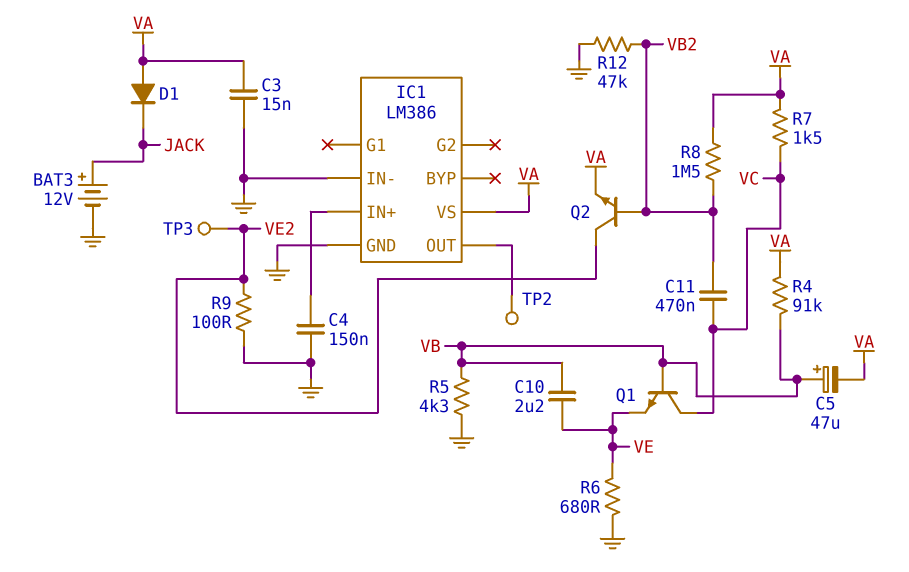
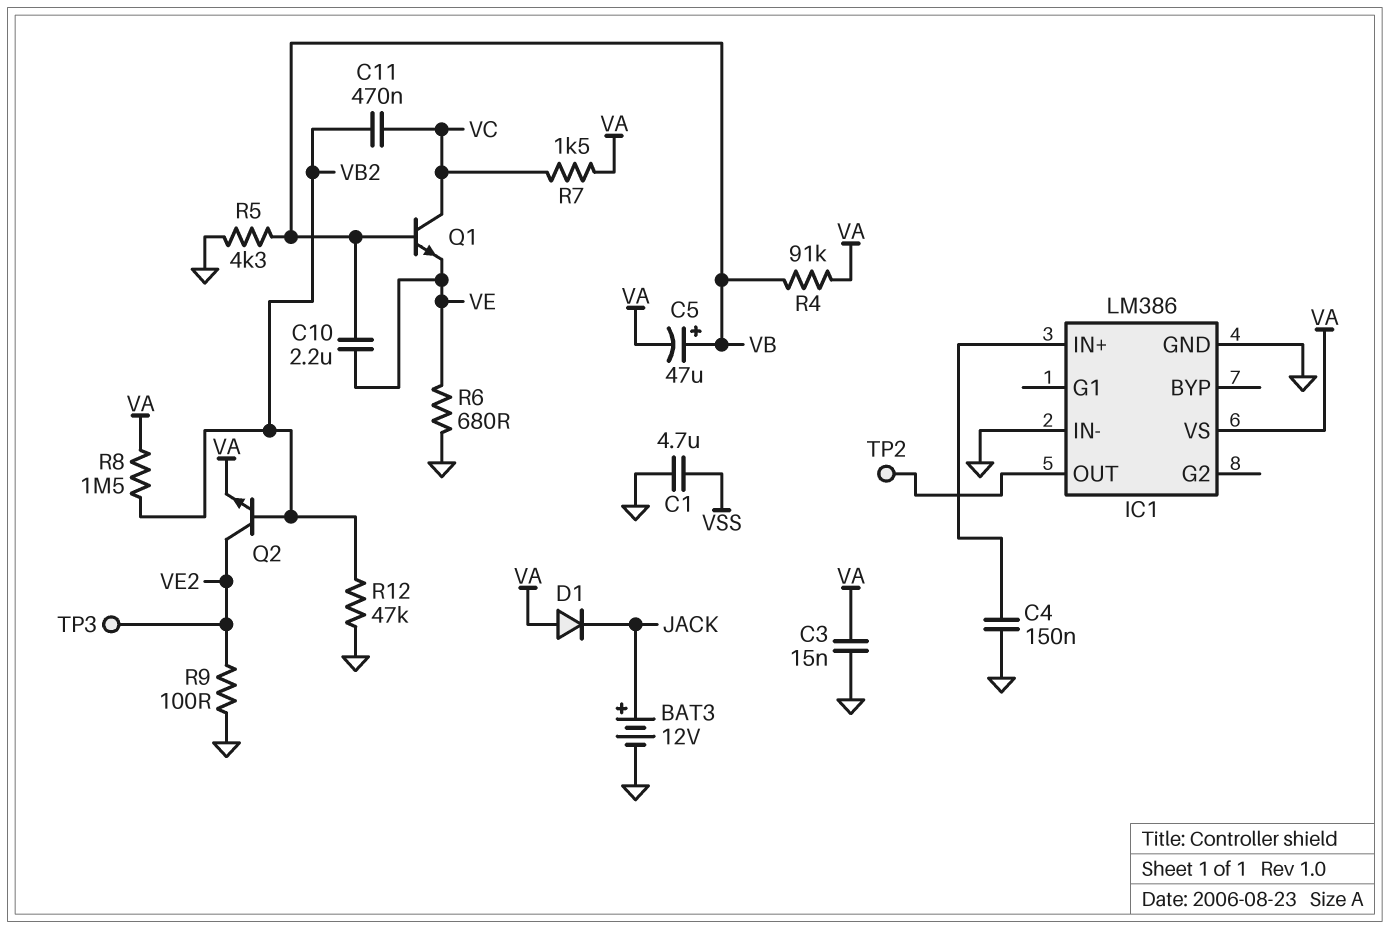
C1: none -> 4.7uF (GND, VSS)

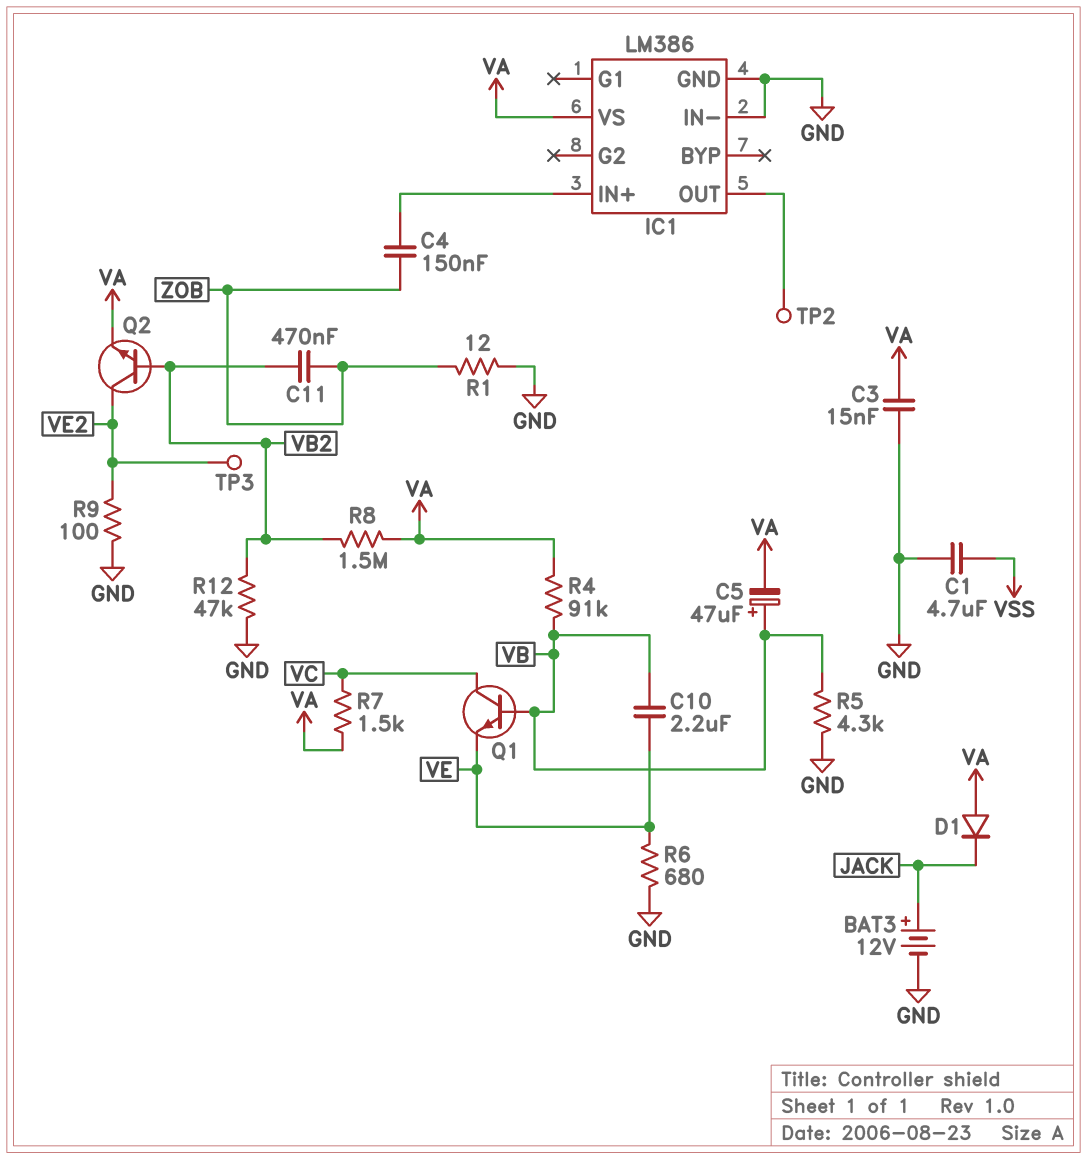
C4: 150nF (GND, IC1/IN+) -> 150nF (IC1/IN+, ZOB)
C11: 470nF (VB2, VC) -> 470nF (VB2, ZOB)
R1: none -> 12 (GND, ZOB)

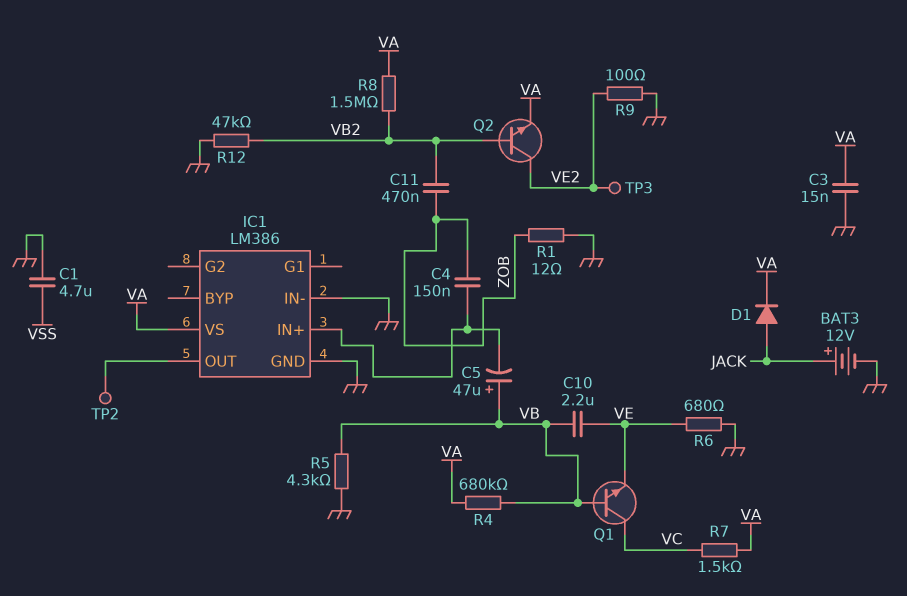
C5: 47uF (plus VB, minus VA) -> 47uF (plus VB, minus IC1/IN+)
D1: diode (A VA, K JACK) -> diode (A JACK, K VA)
R4: 91k (VA, VB) -> 680k (VA, VB)

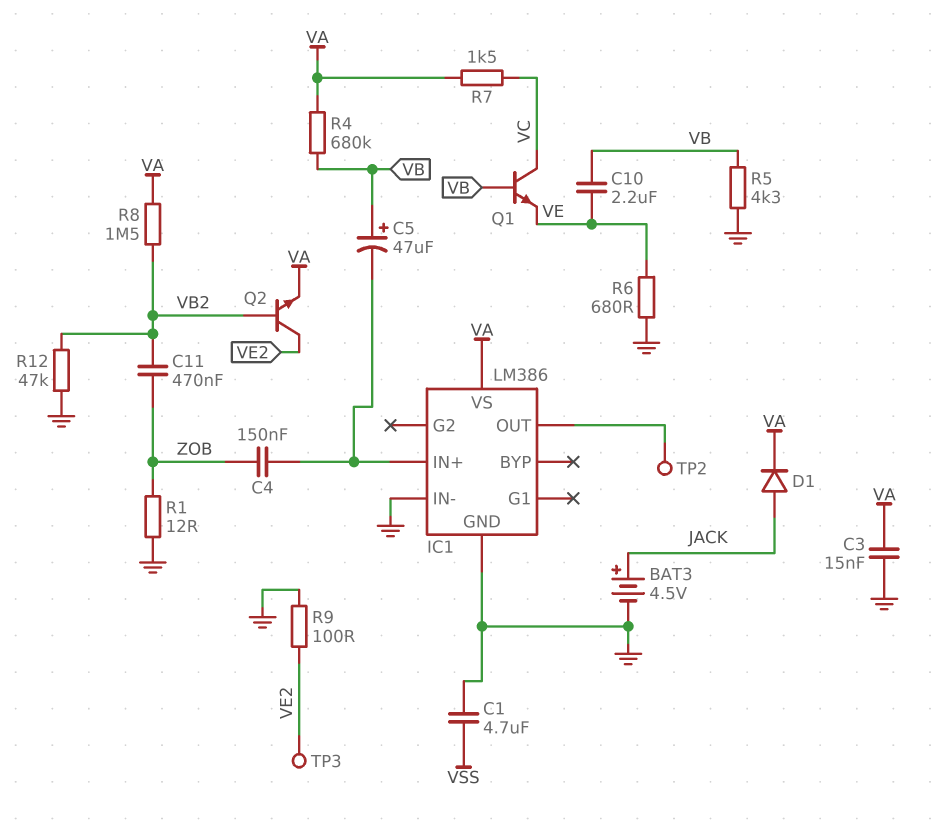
BAT3: 12V (plus JACK, minus GND) -> 4.5V (plus JACK, minus GND)

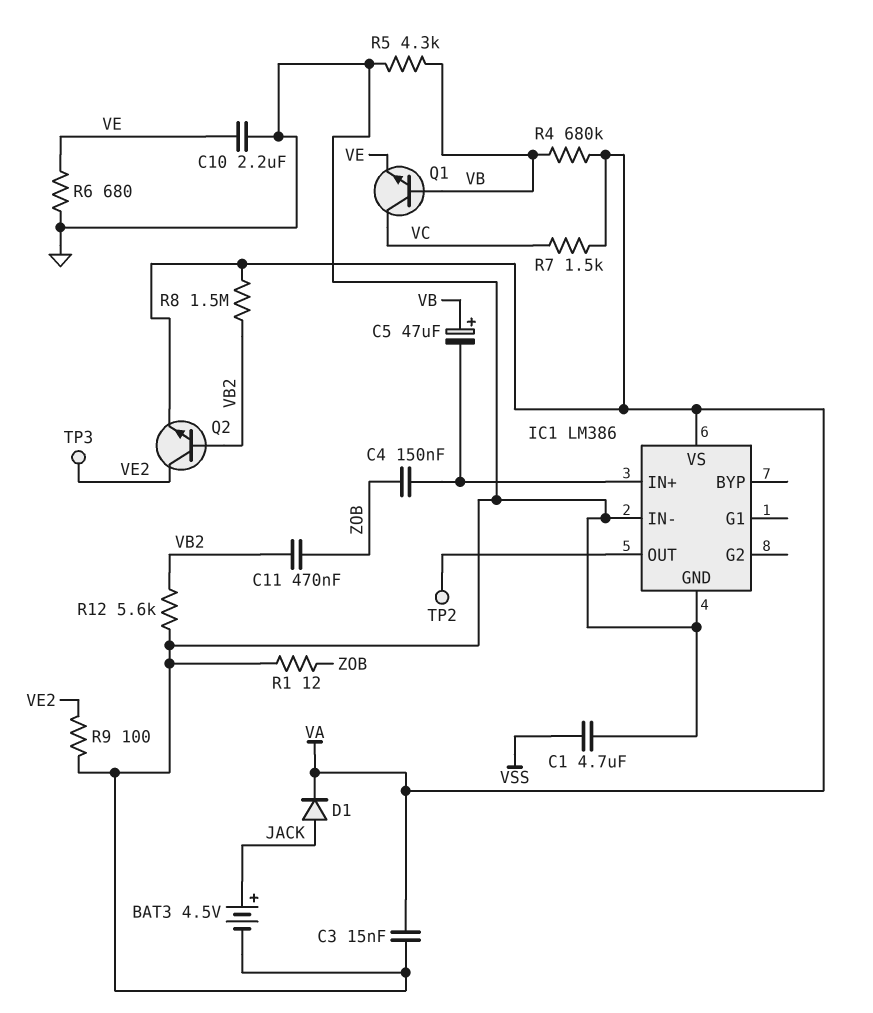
C10: 2.2uF (VB, VE) -> 2.2uF (GND, VE)
R12: 47k (GND, VB2) -> 5.6k (GND, VB2)

